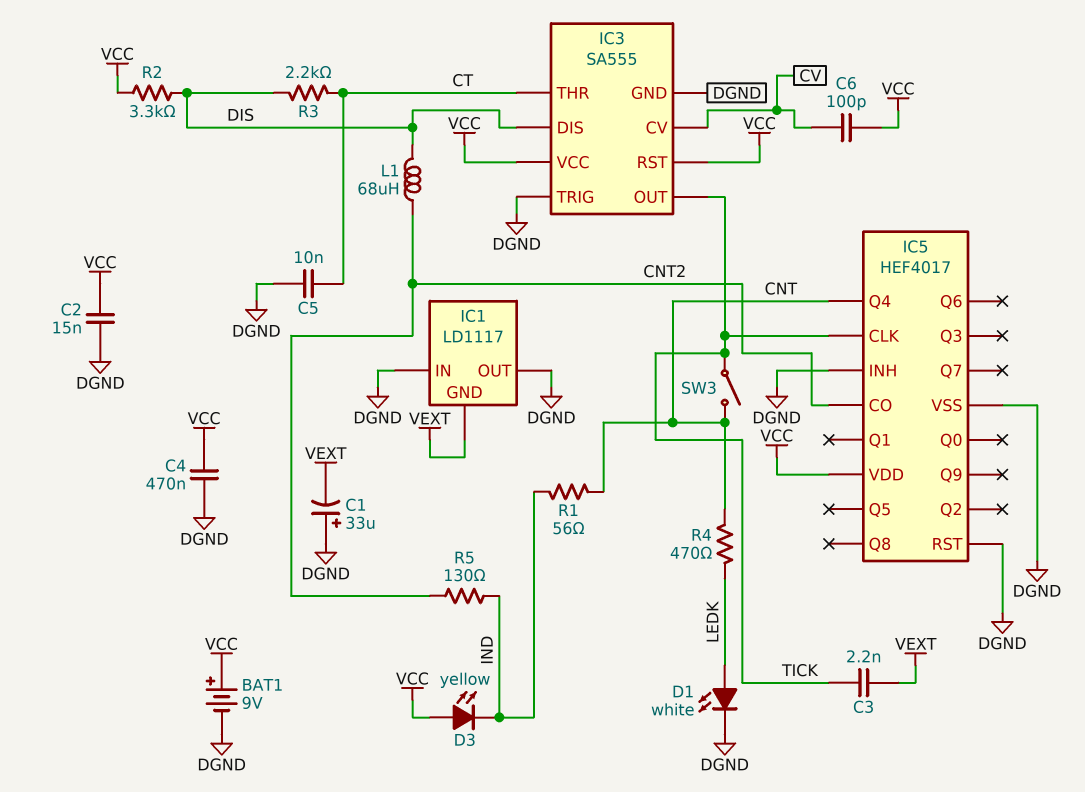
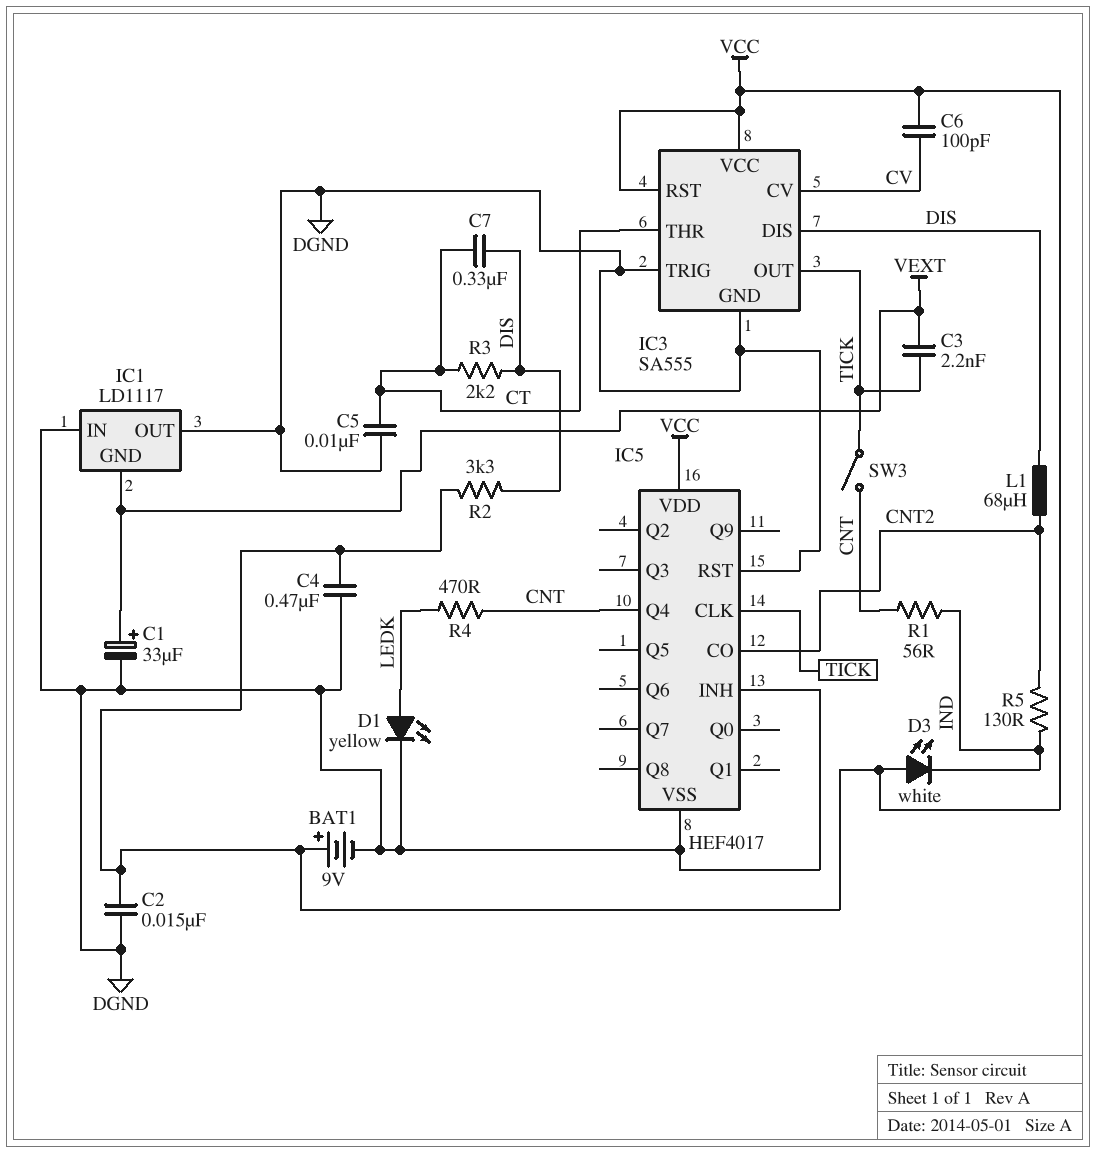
C1: 33uF (plus DGND, minus VEXT) -> 33uF (plus VEXT, minus DGND)
C7: none -> 330nF (CT, DIS)
D1: LED white (A LEDK, K DGND) -> LED yellow (A LEDK, K DGND)
D3: LED yellow (A VCC, K IND) -> LED white (A VCC, K IND)

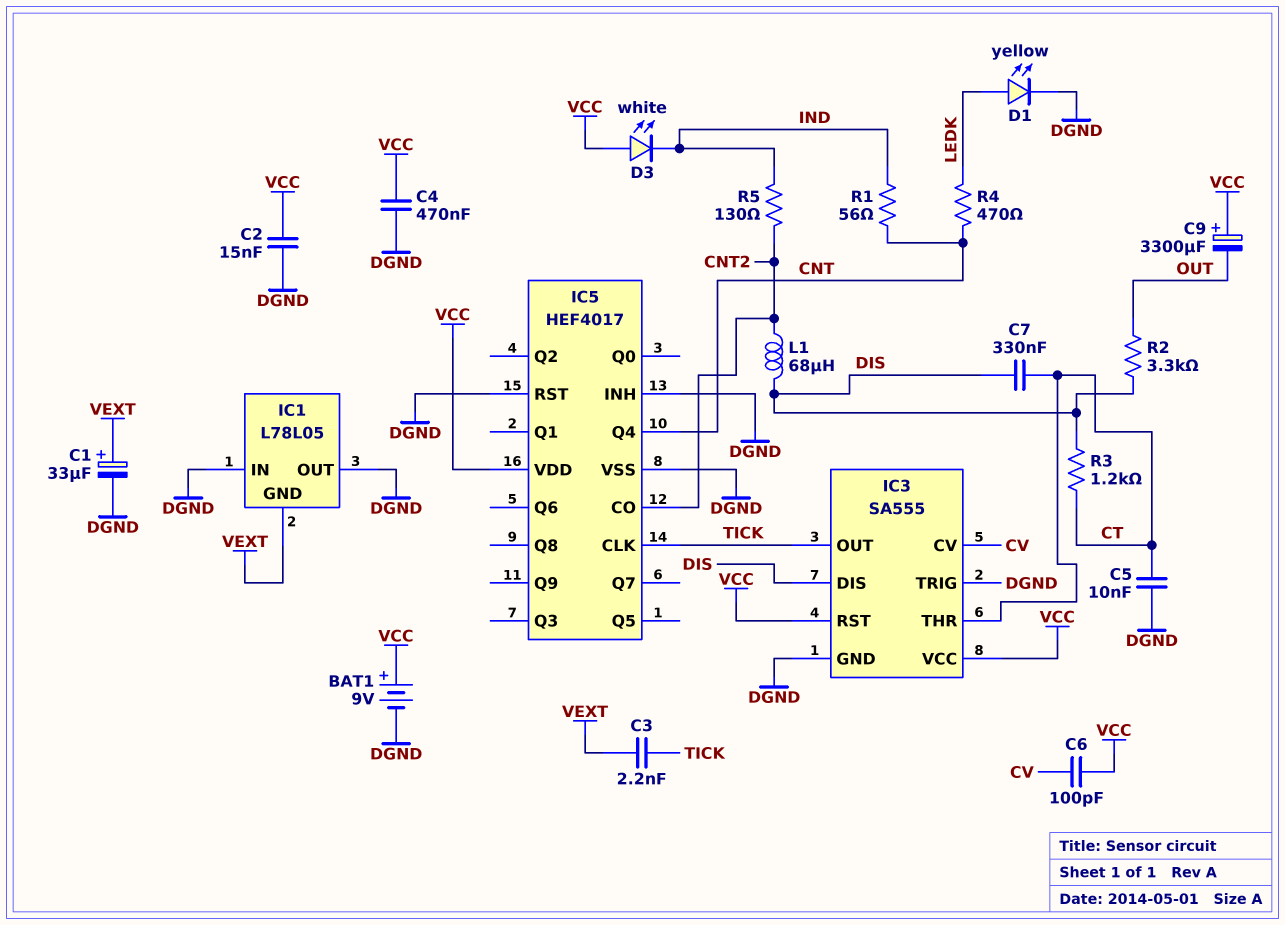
C9: none -> 3300uF (plus VCC, minus OUT)
IC1: LD1117 -> L78L05
R2: 3.3k (DIS, VCC) -> 3.3k (DIS, OUT)
R3: 2.2k (CT, DIS) -> 1.2k (CT, DIS)
SW3: switch (CNT, TICK) -> none

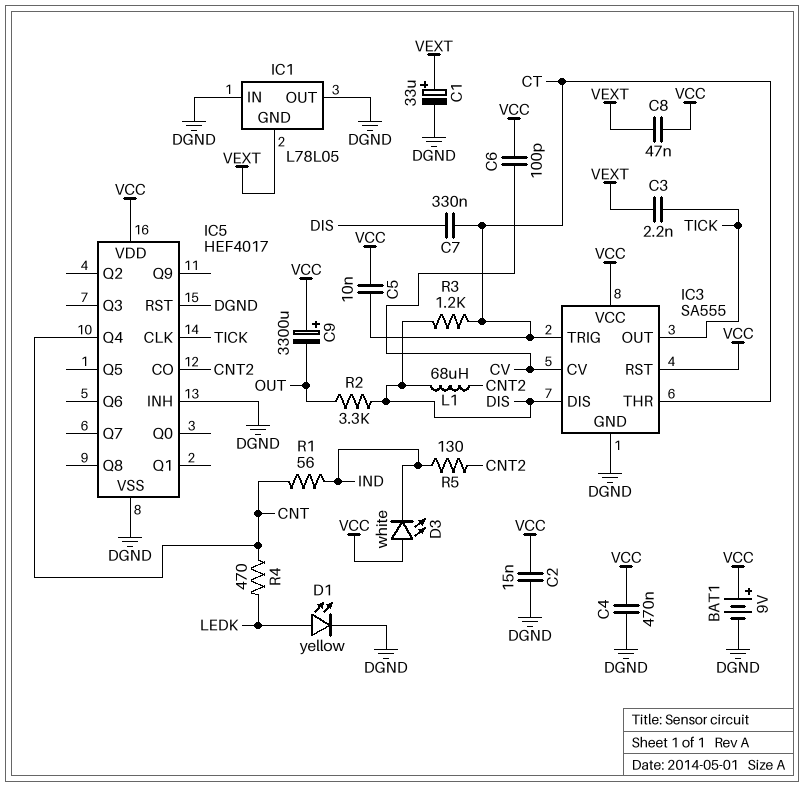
C5: 10nF (CT, DGND) -> 10nF (CT, VCC)
C8: none -> 47nF (VCC, VEXT)
IC3 pin TRIG: DGND -> CT

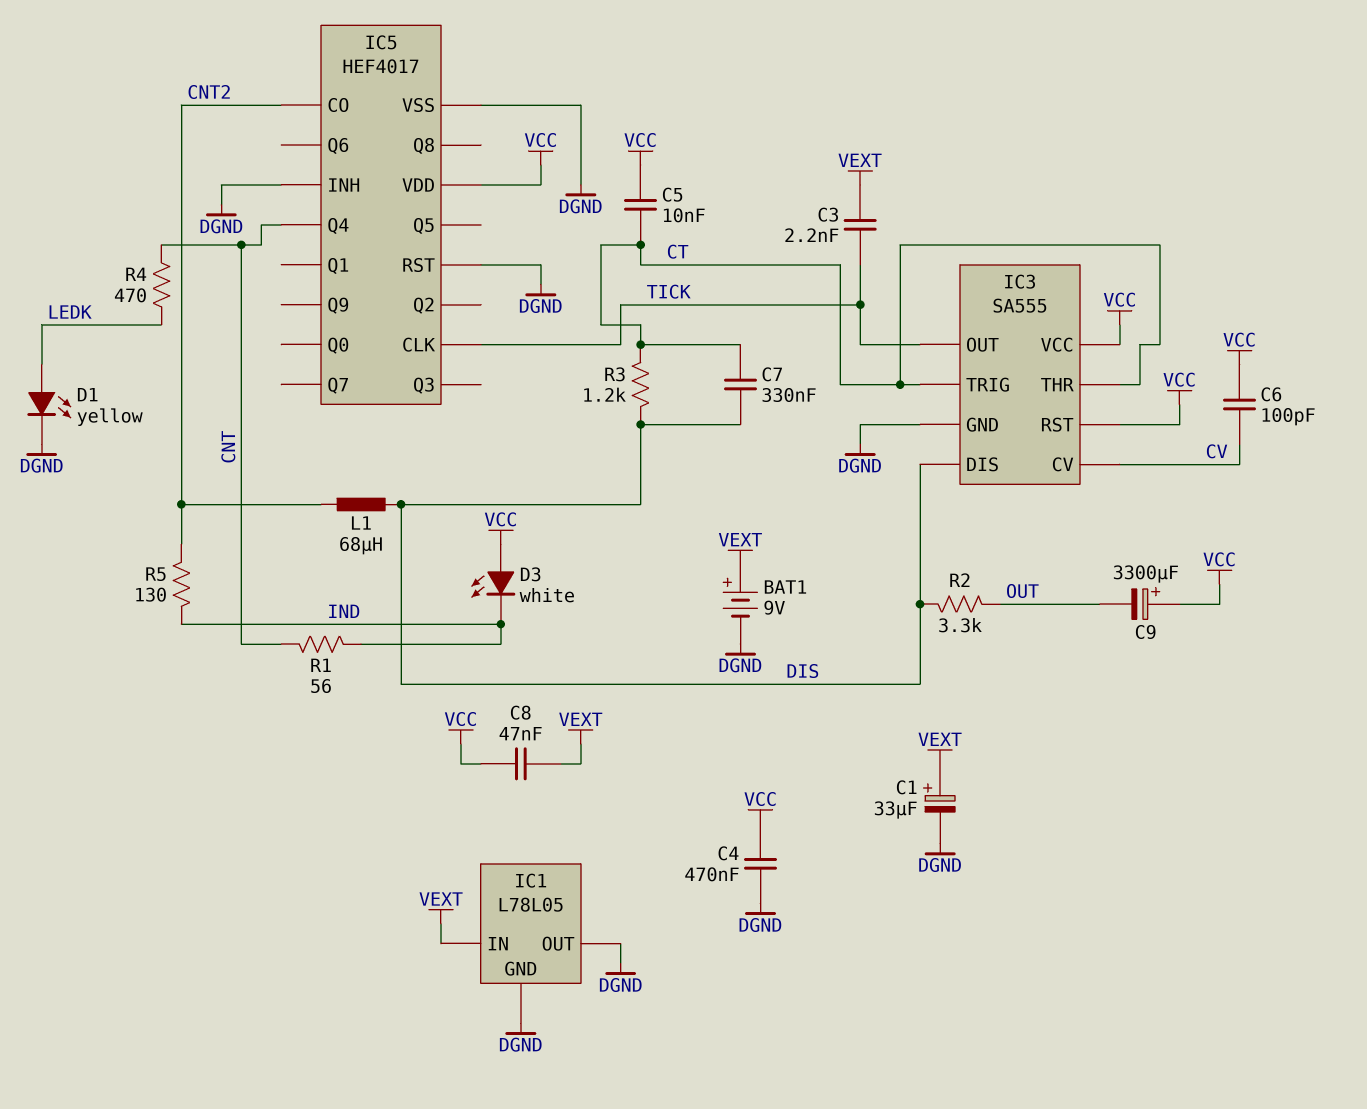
BAT1: 9V (plus VCC, minus DGND) -> 9V (plus VEXT, minus DGND)
C2: 15nF (DGND, VCC) -> none
IC1 pin GND: VEXT -> DGND
IC1 pin IN: DGND -> VEXT

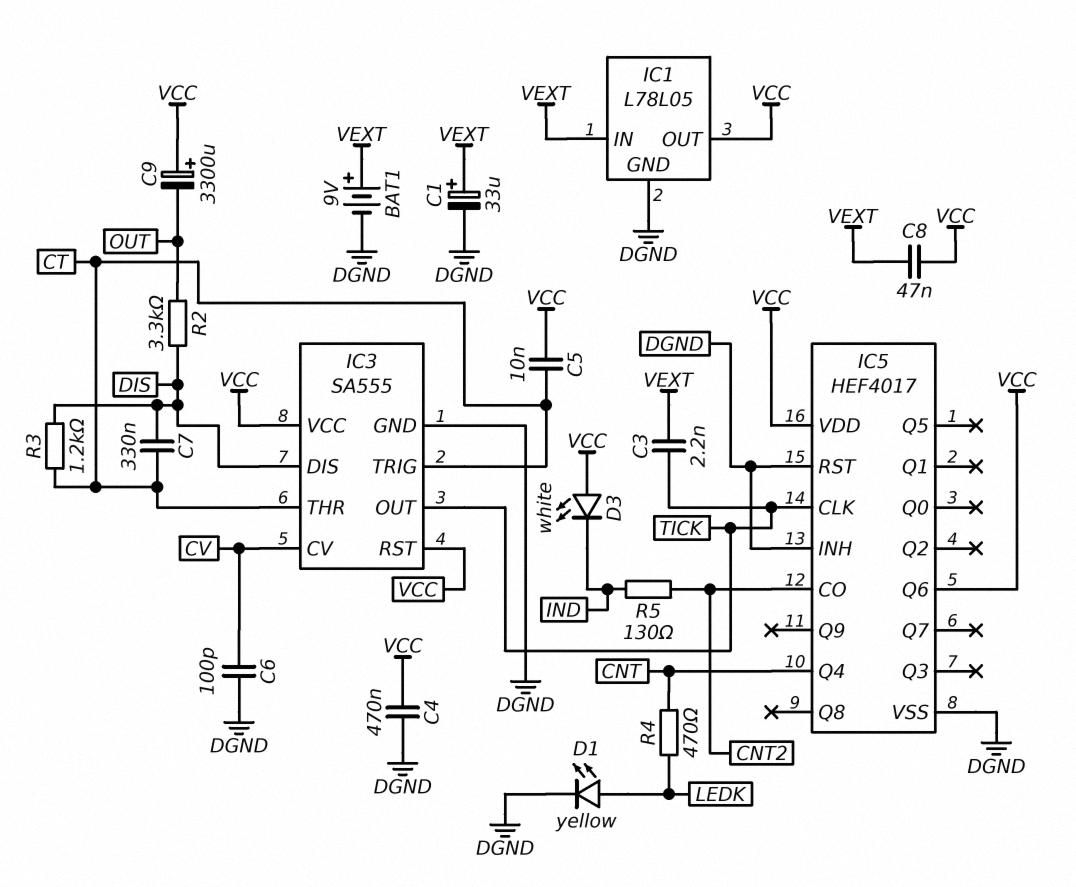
C6: 100pF (CV, VCC) -> 100pF (CV, DGND)
IC1 pin OUT: DGND -> VCC
IC5 pin Q6: none -> VCC
L1: 68uH (CNT2, DIS) -> none
R1: 56 (CNT, IND) -> none

